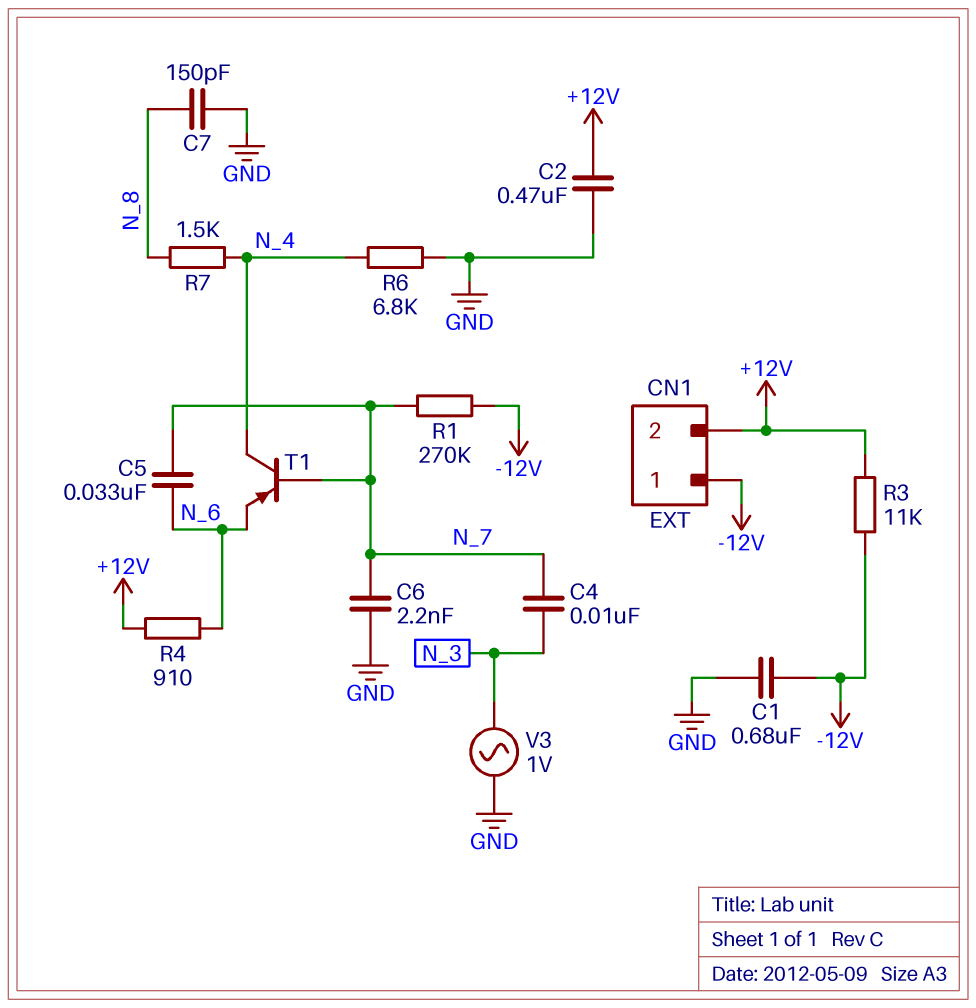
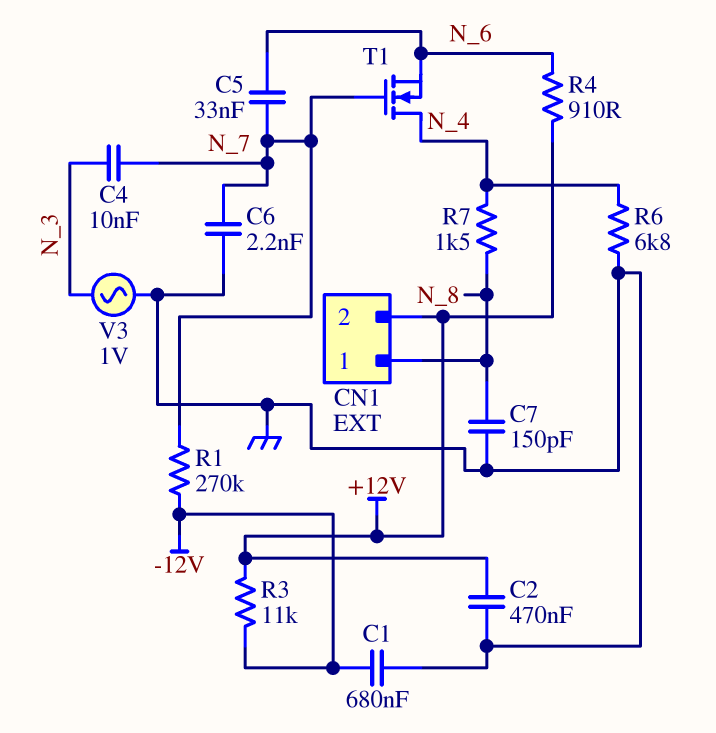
CN1 pin 1: -12V -> N_8
T1: PNP (B N_7, C N_4, E N_6) -> NMOS (G N_7, D N_4, S N_6)

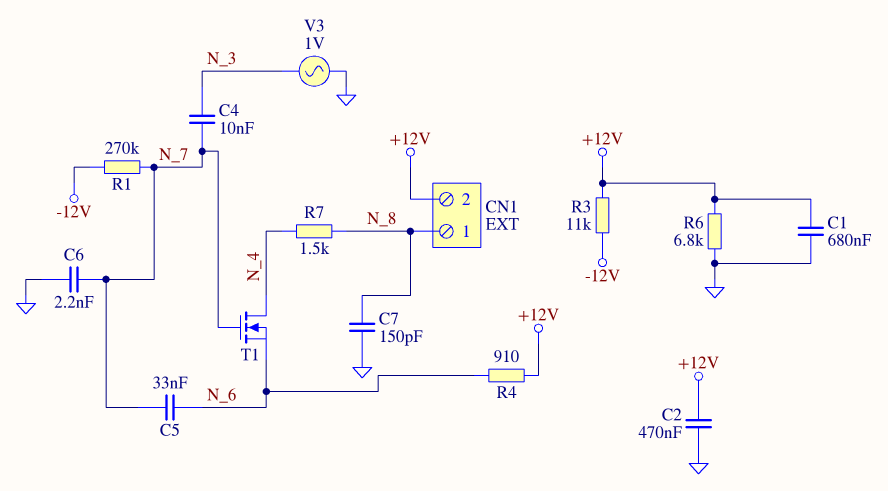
C1: 680nF (-12V, GND) -> 680nF (+12V, GND)
R6: 6.8k (GND, N_4) -> 6.8k (+12V, GND)

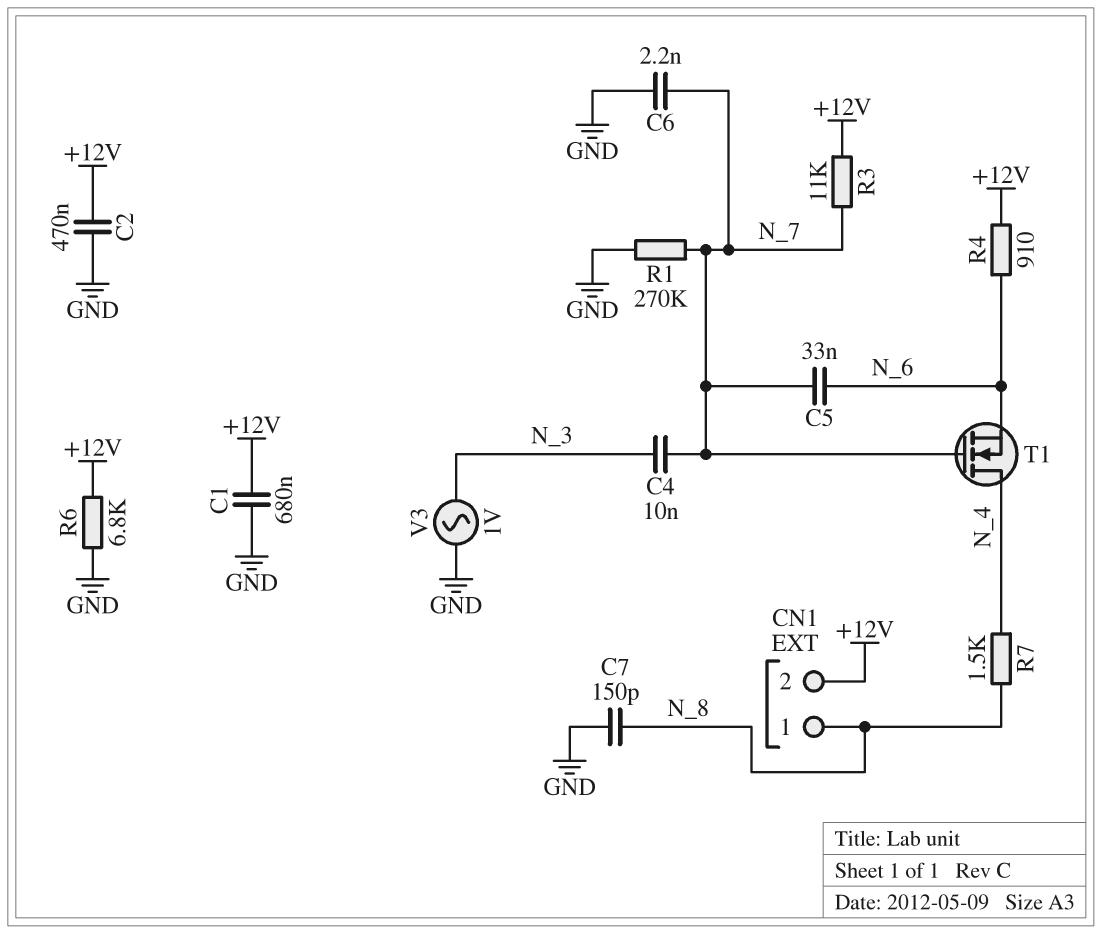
R1: 270k (-12V, N_7) -> 270k (GND, N_7)
R3: 11k (+12V, -12V) -> 11k (+12V, N_7)

